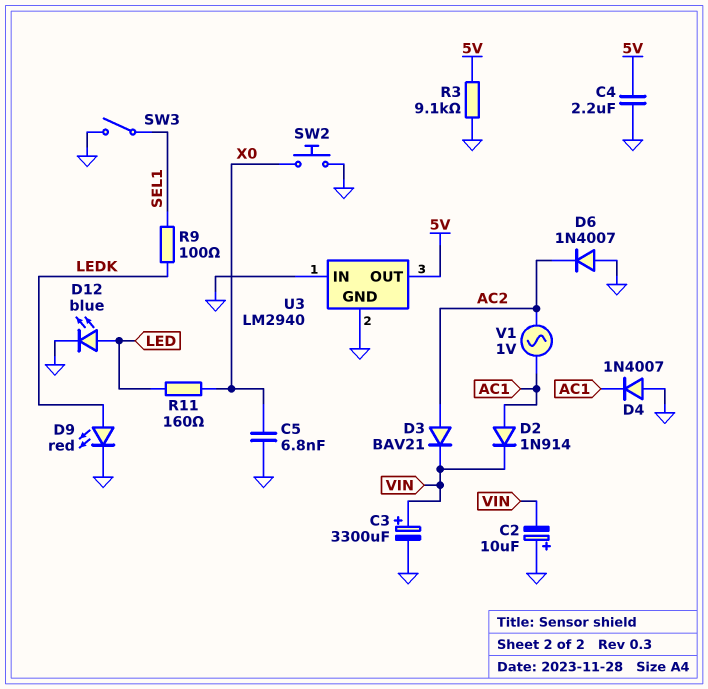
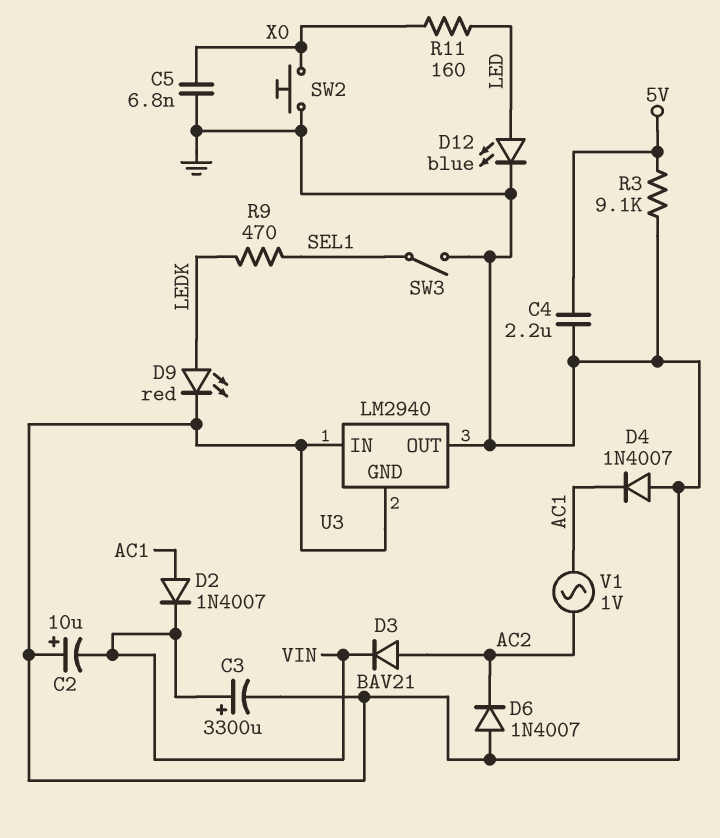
D2: diode 1N914 (A AC1, K VIN) -> diode 1N4007 (A AC1, K VIN)
R9: 100 (LEDK, SEL1) -> 470 (LEDK, SEL1)
U3 pin OUT: 5V -> GND

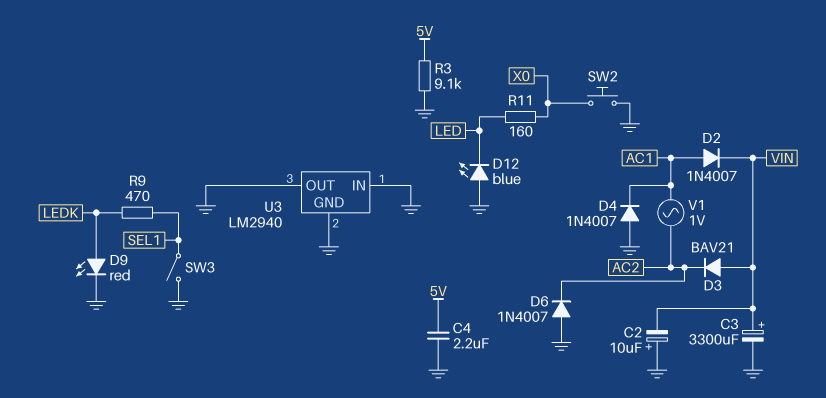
C5: 6.8nF (GND, X0) -> none
D3: diode BAV21 (A AC2, K VIN) -> diode BAV21 (A VIN, K AC2)
D12: LED blue (A LED, K GND) -> LED blue (A GND, K LED)

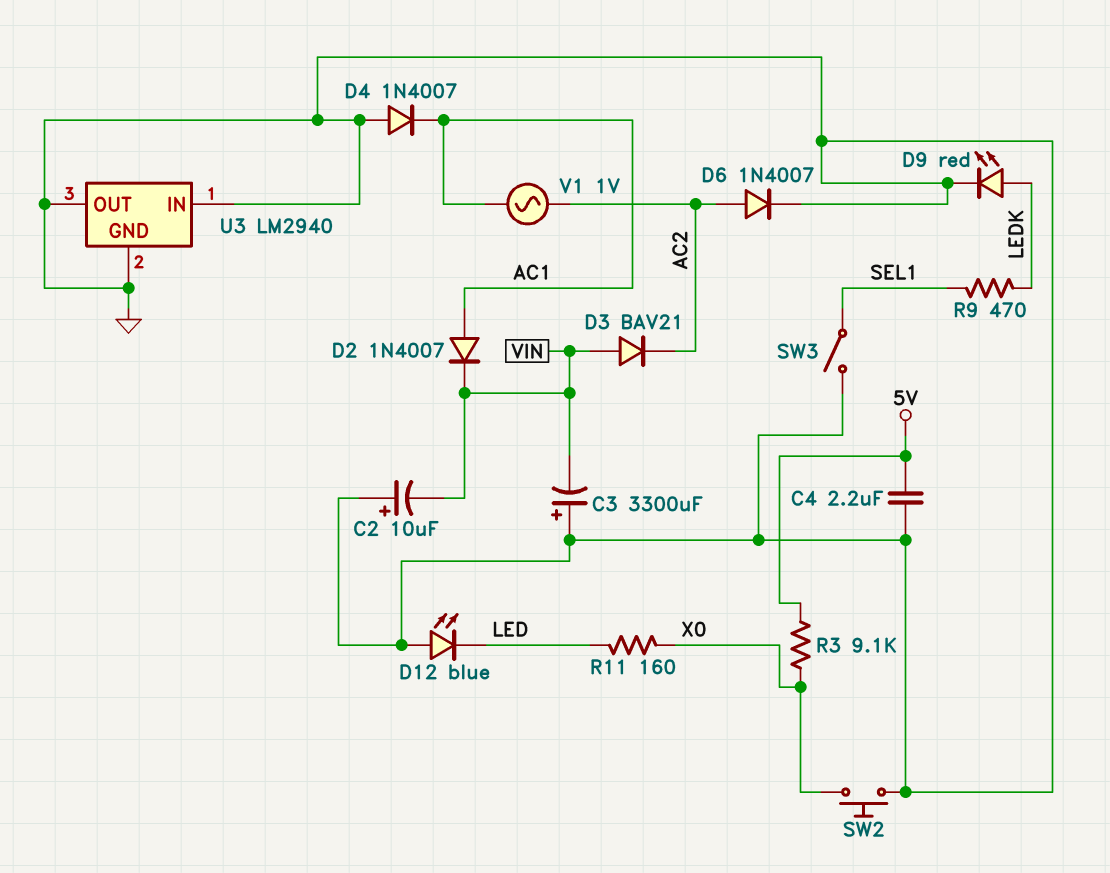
C3: 3300uF (plus VIN, minus GND) -> 3300uF (plus GND, minus VIN)
D6: diode 1N4007 (A GND, K AC2) -> diode 1N4007 (A AC2, K GND)
R3: 9.1k (5V, GND) -> 9.1k (5V, X0)

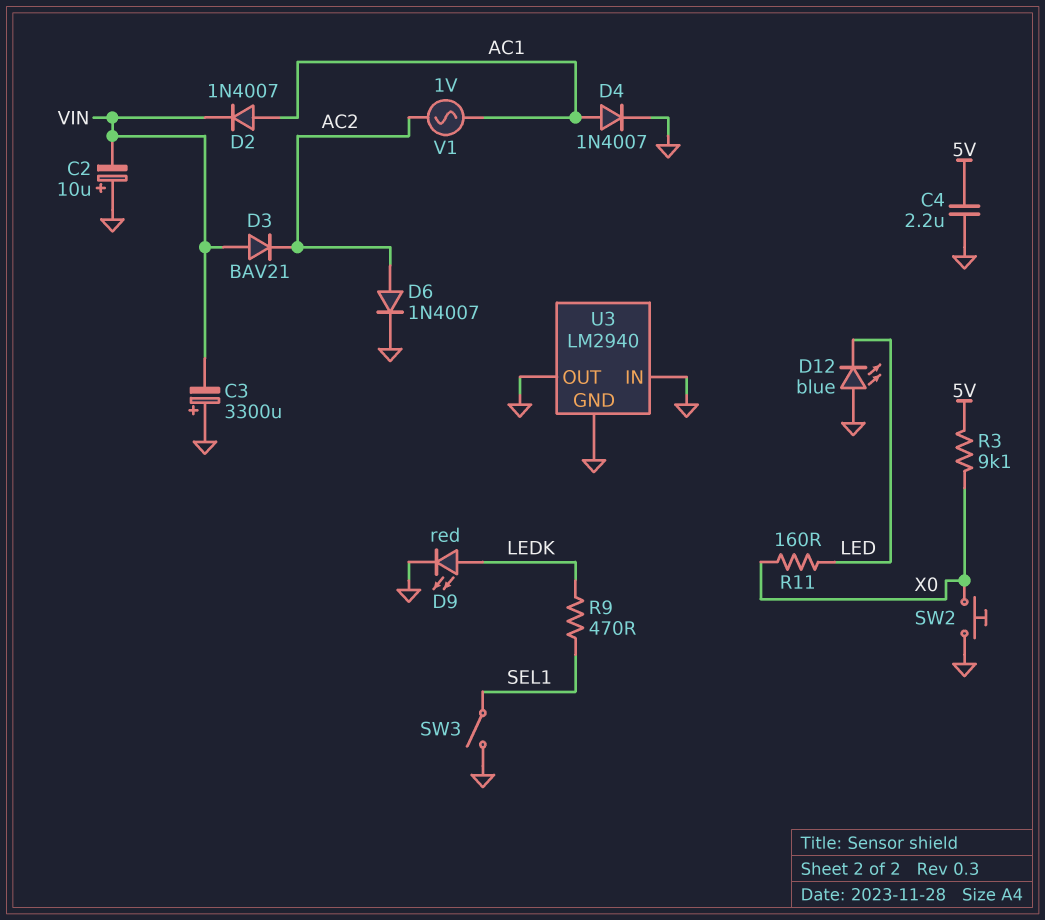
D4: diode 1N4007 (A GND, K AC1) -> diode 1N4007 (A AC1, K GND)

